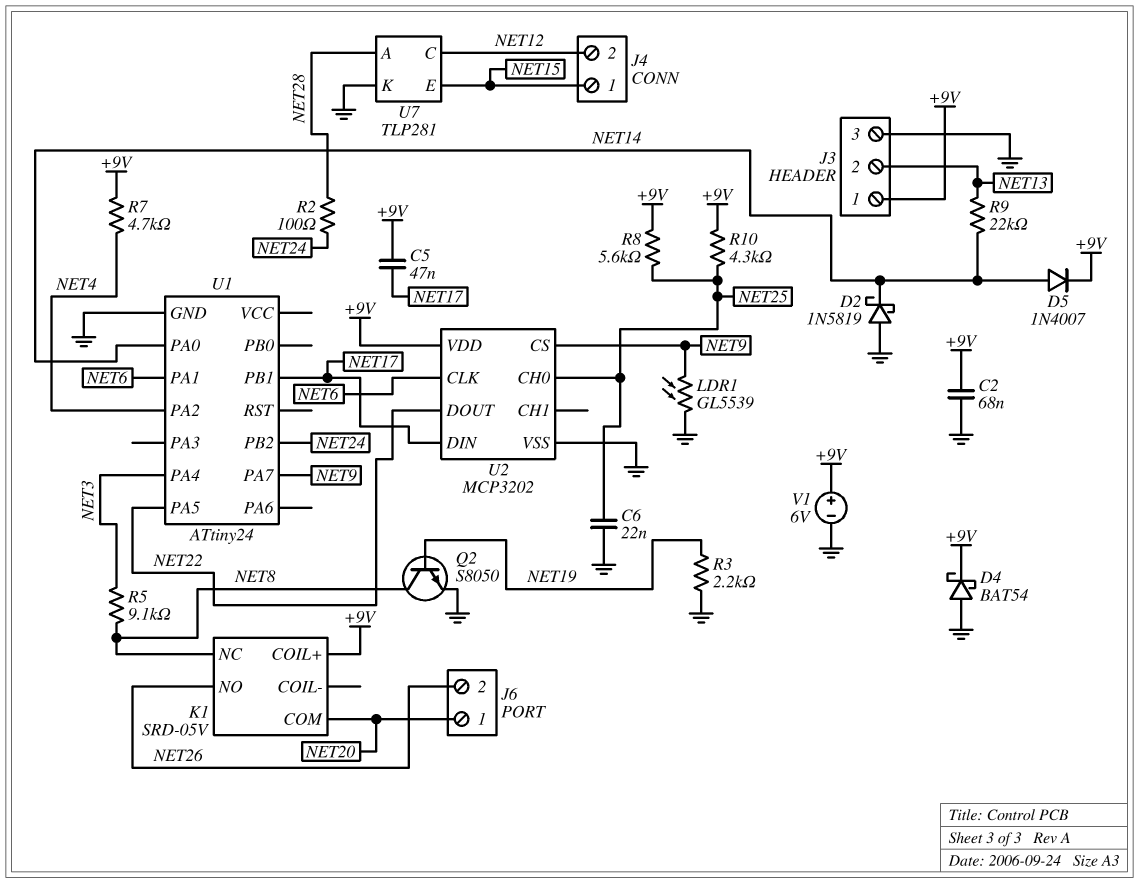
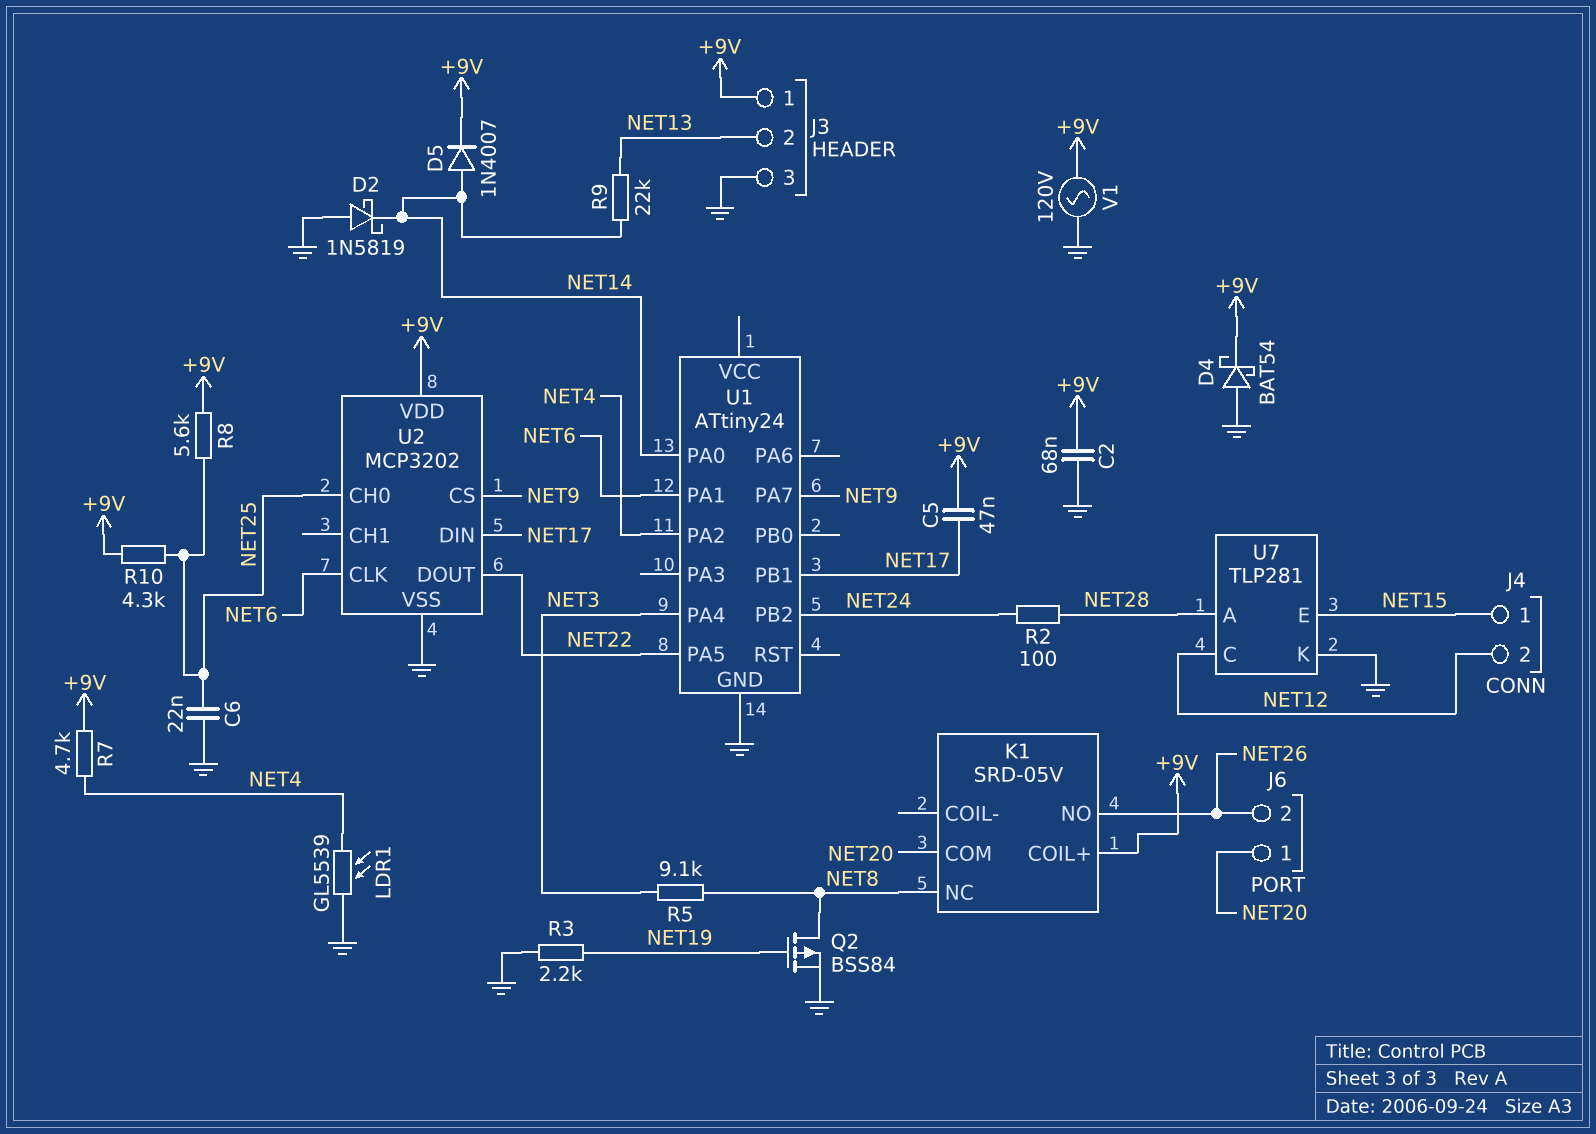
LDR1: GL5539 (GND, NET9) -> GL5539 (GND, NET4)
Q2: NPN S8050 (B NET19, C NET8, E GND) -> PMOS BSS84 (G NET19, D NET8, S GND)
V1: 6V (plus +9V, minus GND) -> AC 120V (+9V, GND)

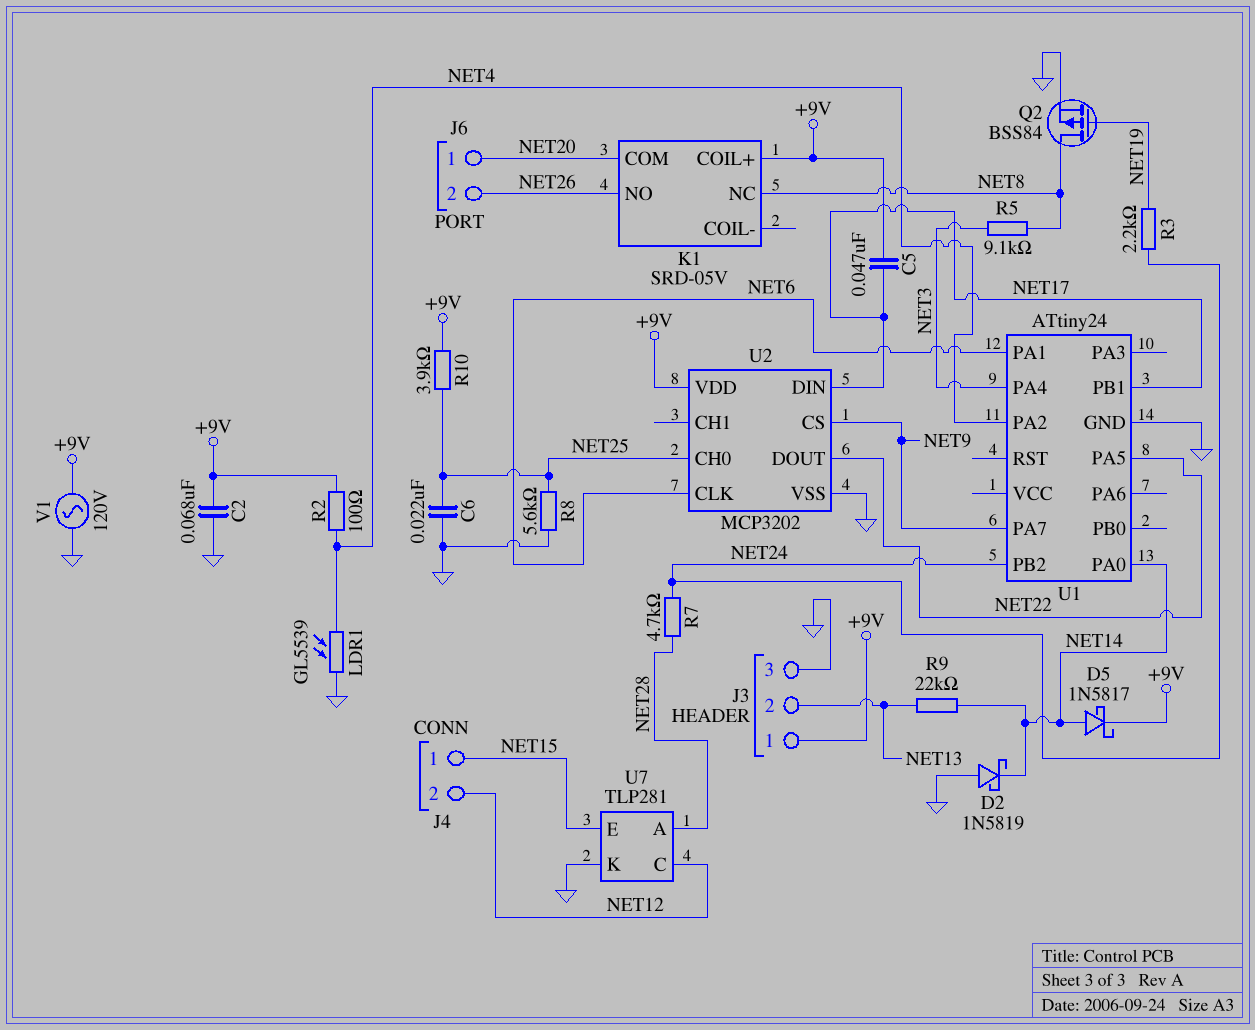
D4: schottky BAT54 (A GND, K +9V) -> none
D5: diode 1N4007 (A NET14, K +9V) -> schottky 1N5817 (A NET14, K +9V)
R2: 100 (NET24, NET28) -> 100 (+9V, NET4)
R3: 2.2k (GND, NET19) -> 2.2k (NET19, NET24)
R7: 4.7k (+9V, NET4) -> 4.7k (NET24, NET28)
R8: 5.6k (+9V, NET25) -> 5.6k (GND, NET25)
R10: 4.3k (+9V, NET25) -> 3.9k (+9V, NET25)

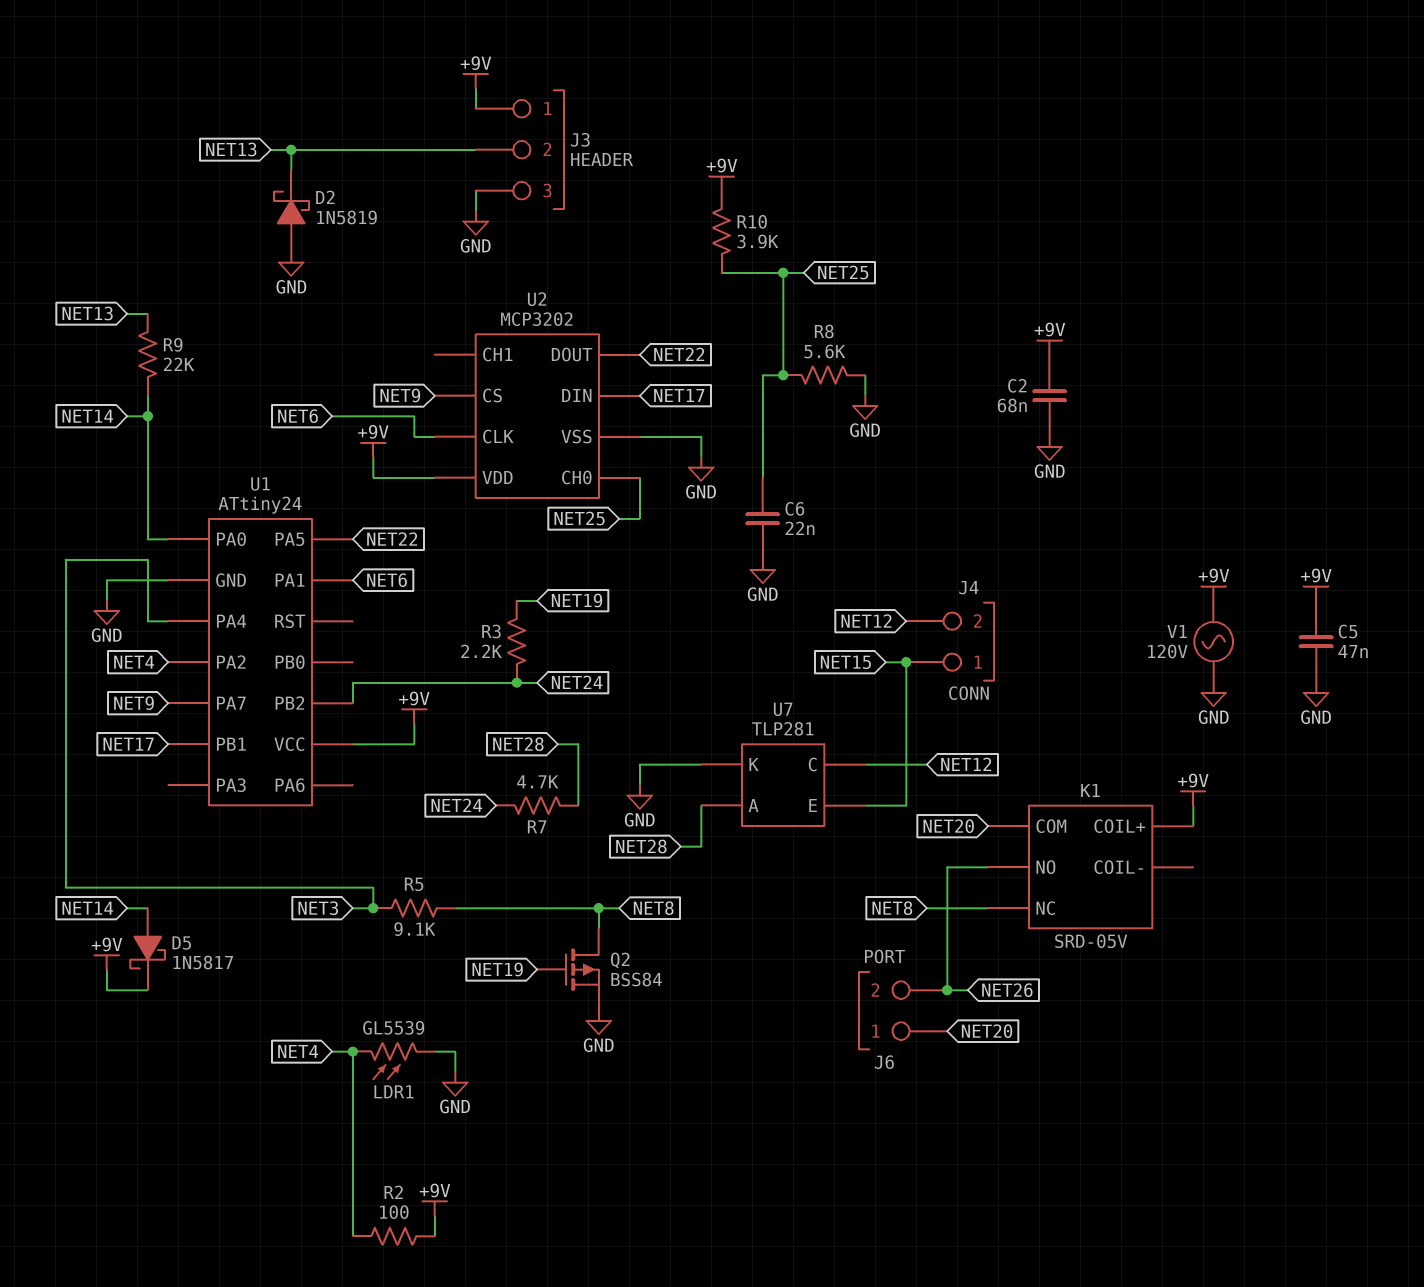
C5: 47nF (+9V, NET17) -> 47nF (+9V, GND)
D2: schottky 1N5819 (A GND, K NET14) -> schottky 1N5819 (A GND, K NET13)
U1 pin VCC: none -> +9V

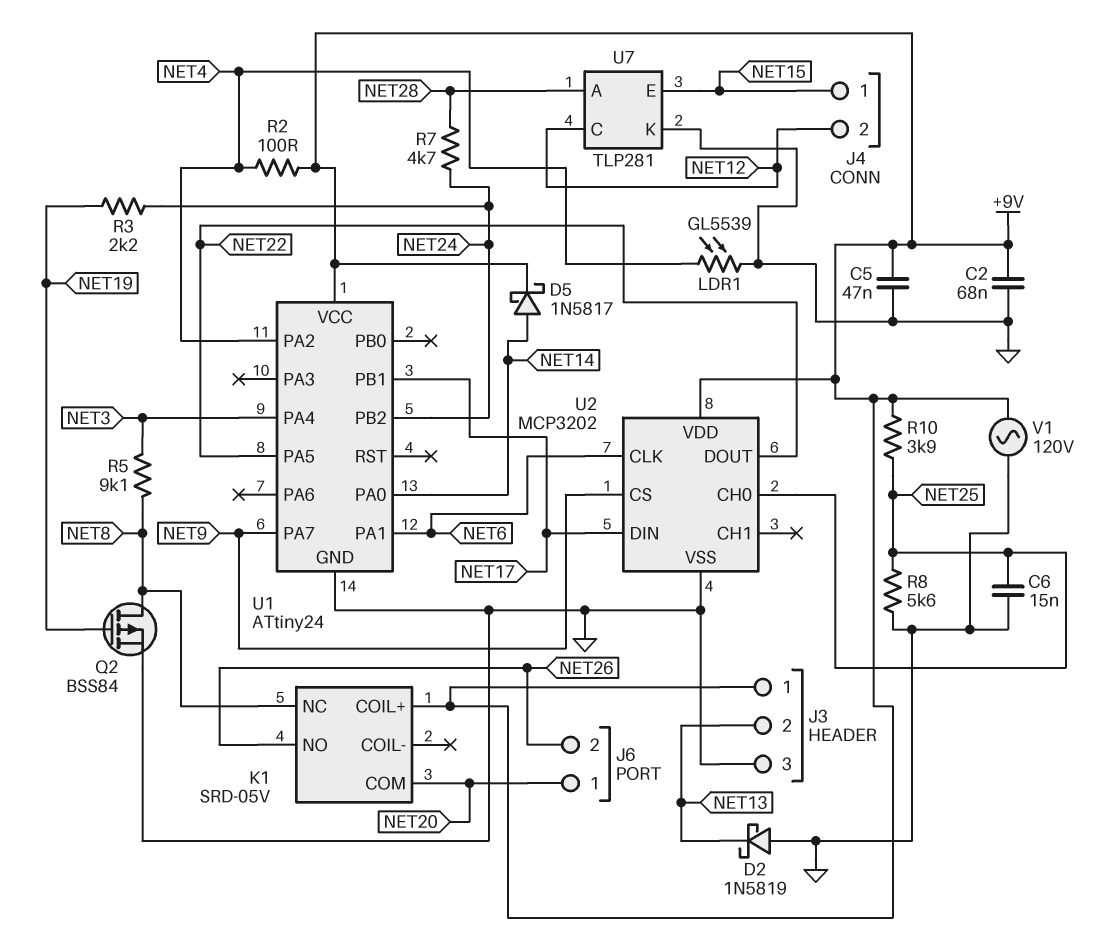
C6: 22nF (GND, NET25) -> 15nF (GND, NET25)
R9: 22k (NET13, NET14) -> none

